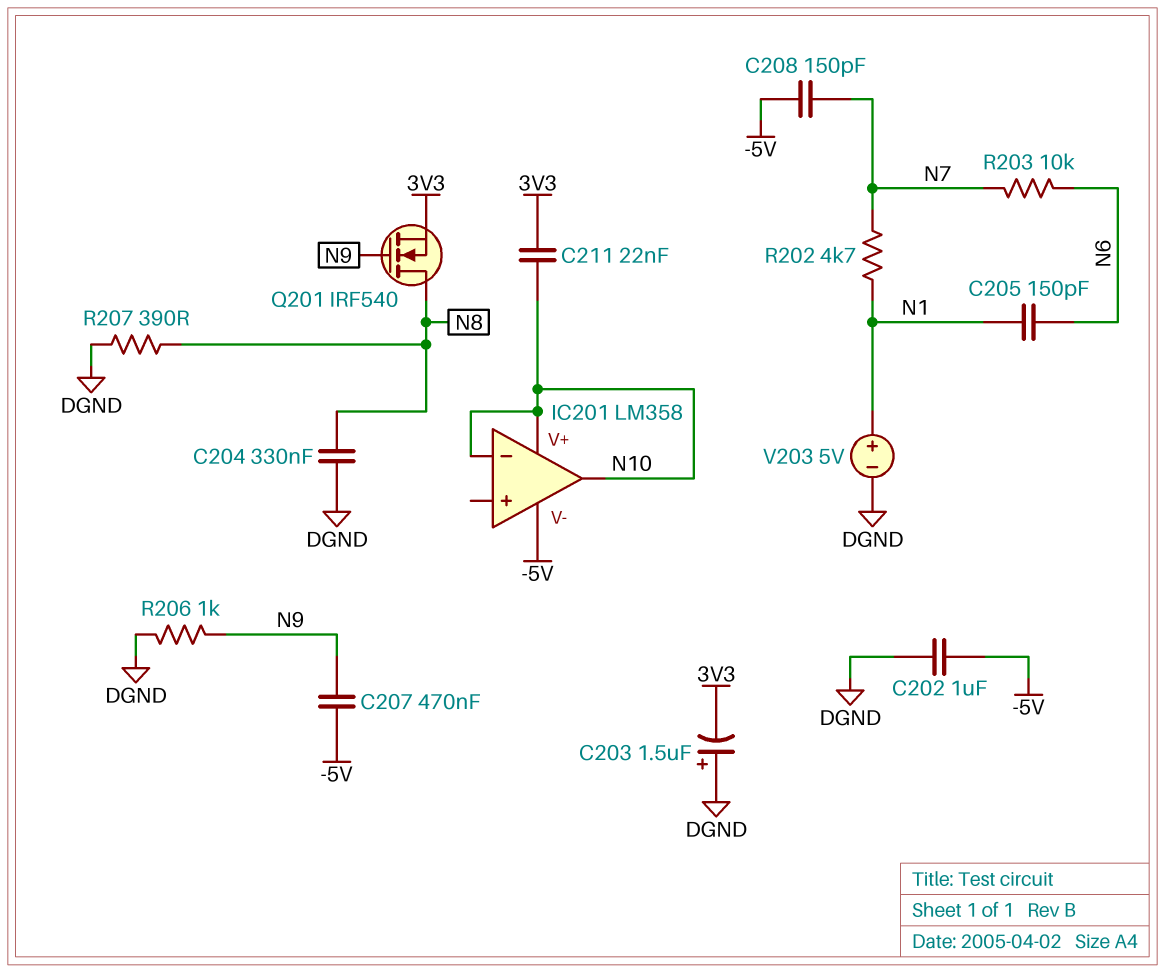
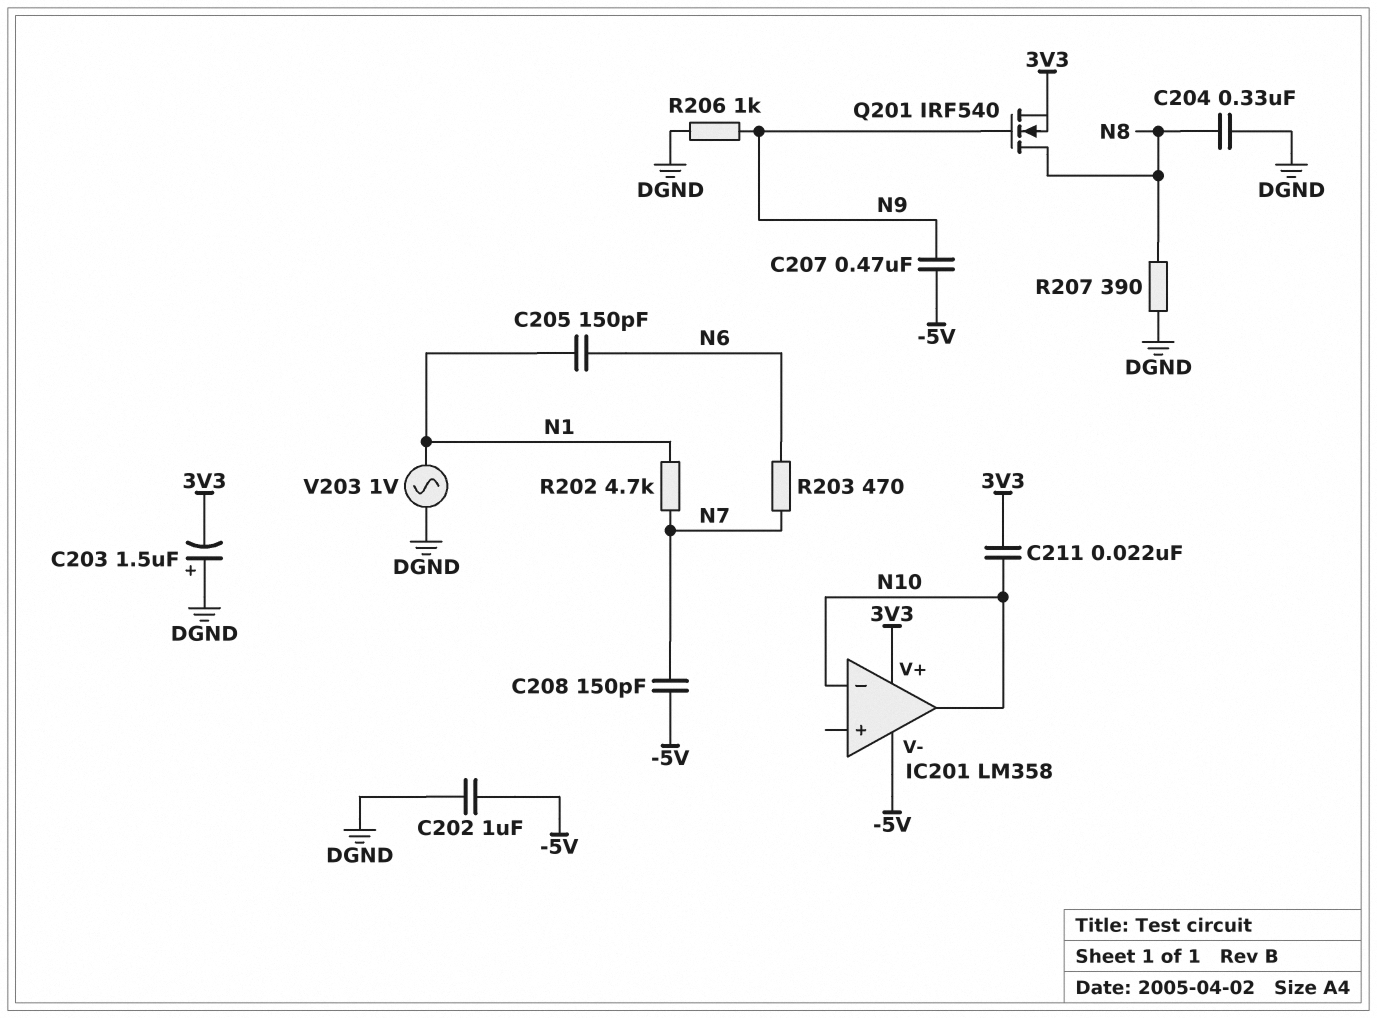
IC201 pin V+: N10 -> 3V3
R203: 10k (N6, N7) -> 470 (N6, N7)
V203: 5V (plus N1, minus DGND) -> AC 1V (DGND, N1)

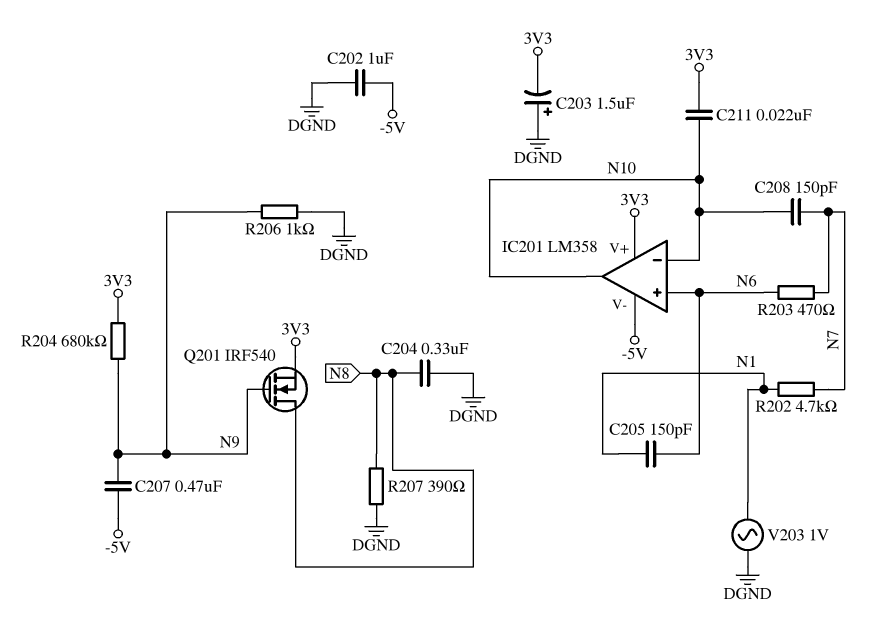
C208: 150pF (-5V, N7) -> 150pF (N7, N10)
IC201 pin in+: none -> N6
R204: none -> 680k (3V3, N9)

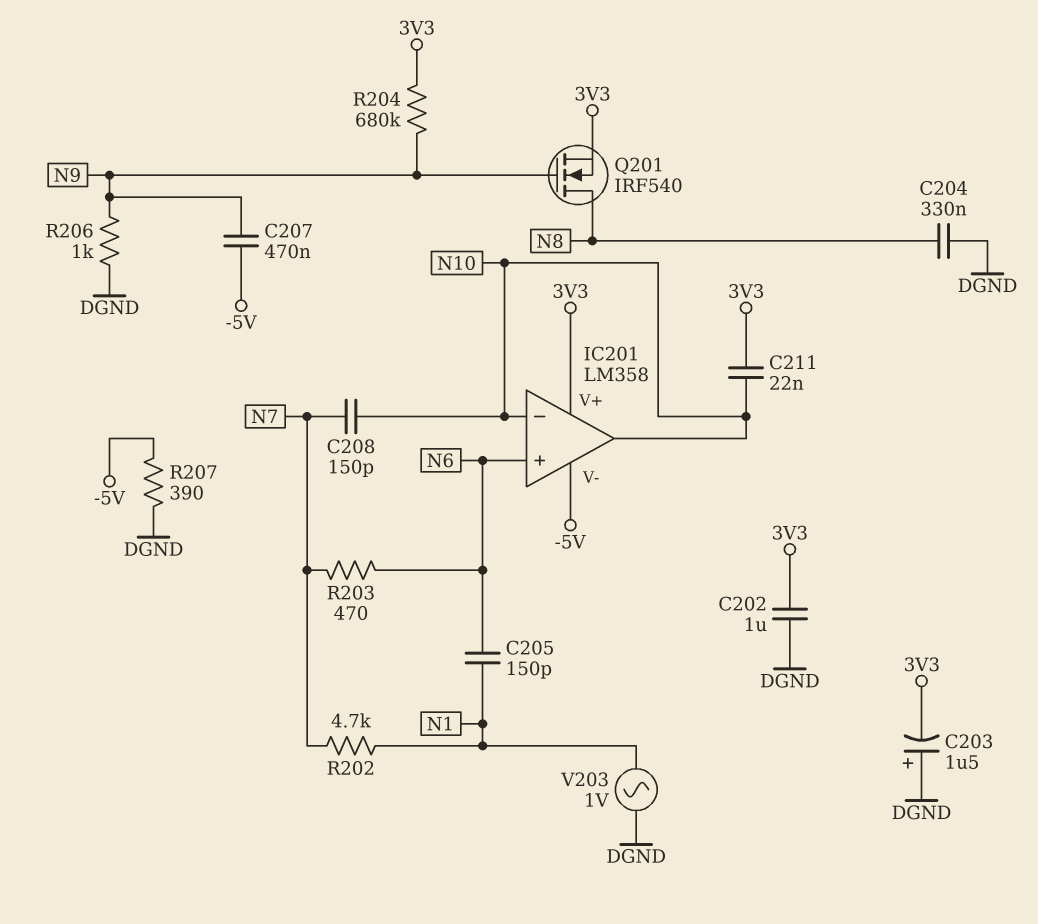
C202: 1uF (-5V, DGND) -> 1uF (3V3, DGND)
R207: 390 (DGND, N8) -> 390 (-5V, DGND)

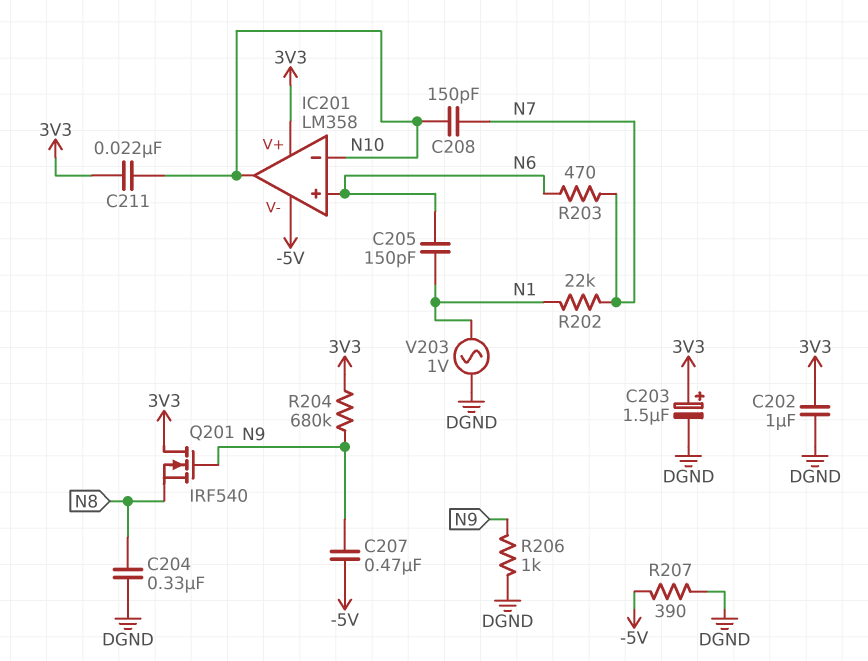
C203: 1.5uF (plus DGND, minus 3V3) -> 1.5uF (plus 3V3, minus DGND)
Q201: NMOS IRF540 (G N9, D N8, S 3V3) -> NMOS IRF540 (G N9, D 3V3, S N8)
R202: 4.7k (N1, N7) -> 22k (N1, N7)

